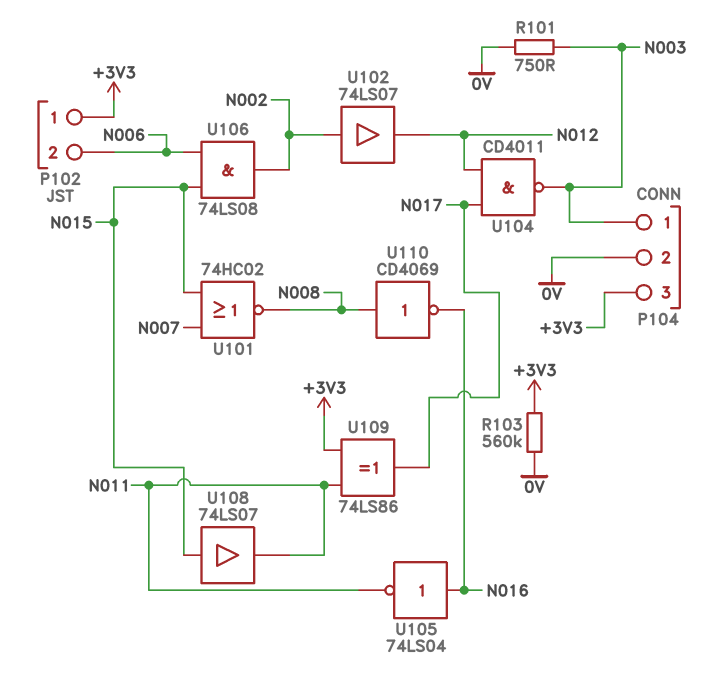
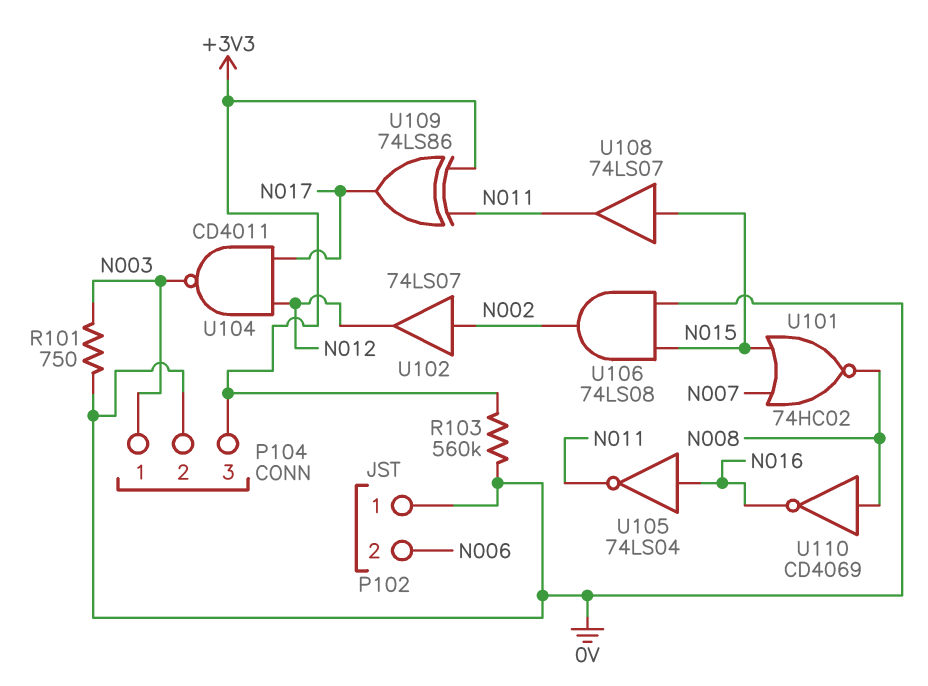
P102 pin 1: +3V3 -> 0V
U106: AND 74LS08 (in N006, in N015, out N002) -> AND 74LS08 (in 0V, in N015, out N002)

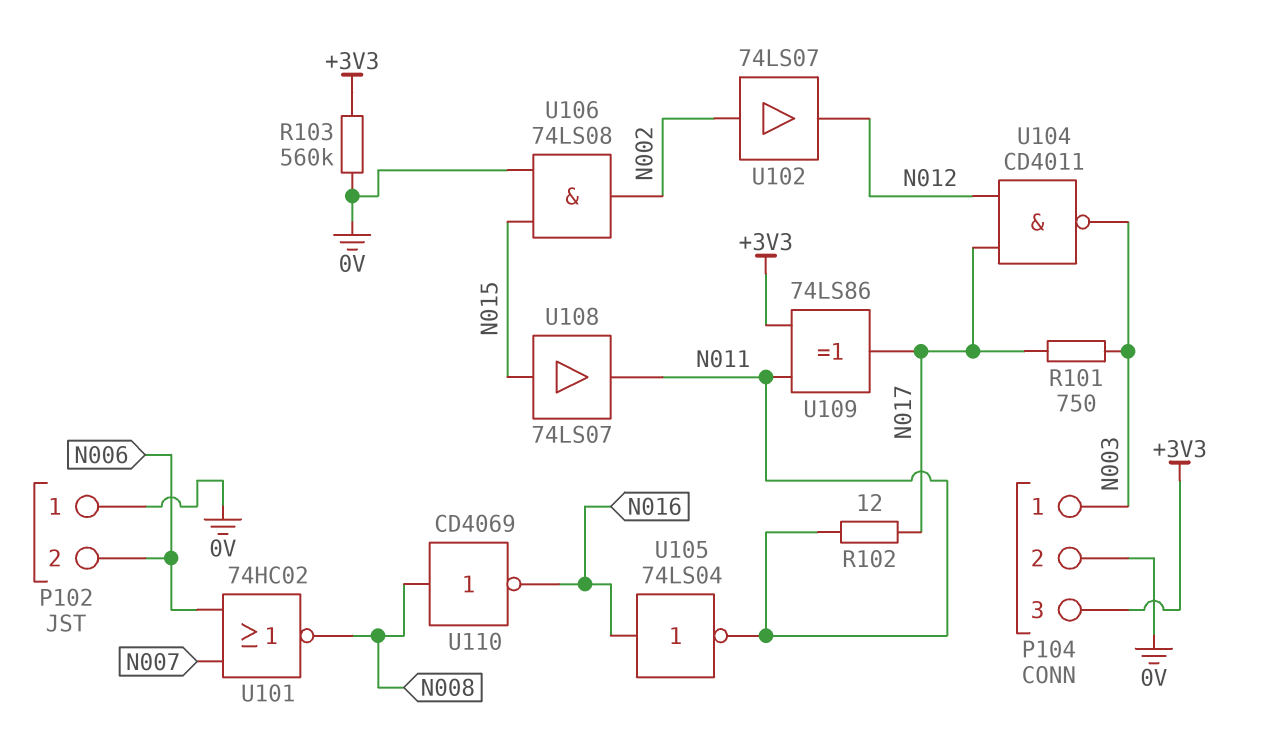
R101: 750 (0V, N003) -> 750 (N003, N017)
R102: none -> 12 (N011, N017)
U101: NOR 74HC02 (in N007, in N015, out N008) -> NOR 74HC02 (in N006, in N007, out N008)

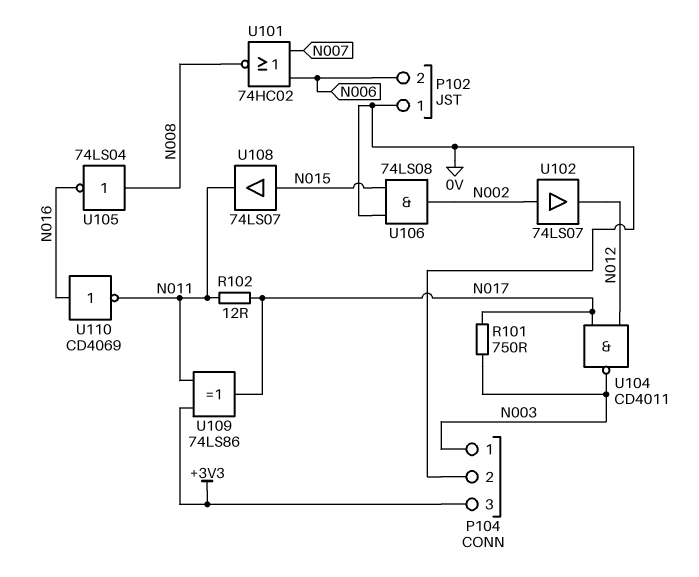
R103: 560k (+3V3, 0V) -> none
U105: NOT 74LS04 (in N016, out N011) -> NOT 74LS04 (in N008, out N016)
U110: NOT CD4069 (in N008, out N016) -> NOT CD4069 (in N016, out N011)

